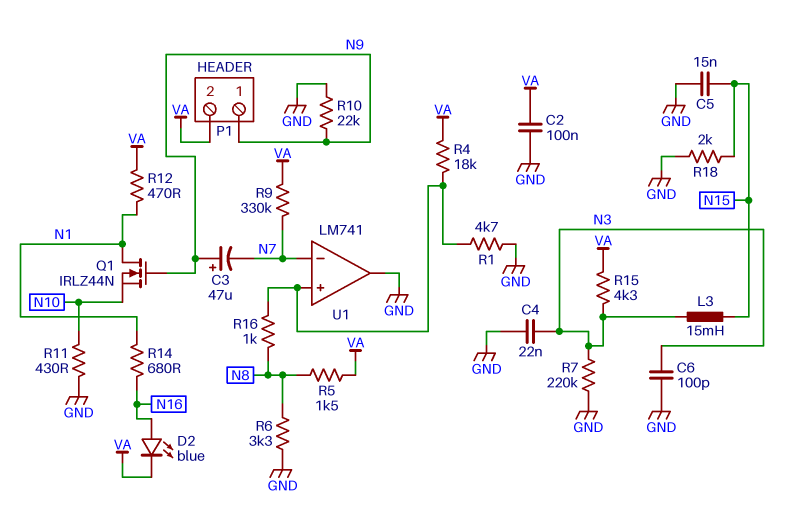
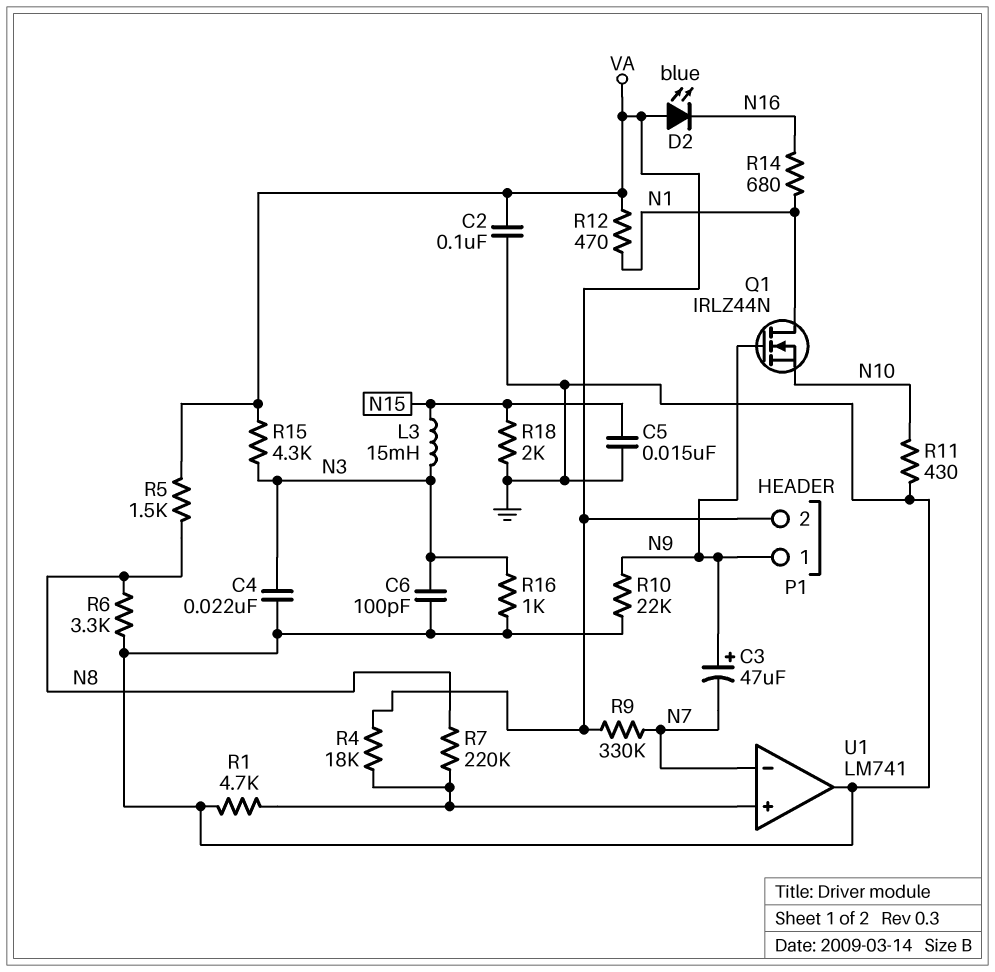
D2: LED blue (A N16, K VA) -> LED blue (A VA, K N16)
R7: 220k (GND, N3) -> 220k (N8, U1/in+)
R16: 1k (N8, U1/in+) -> 1k (GND, N3)

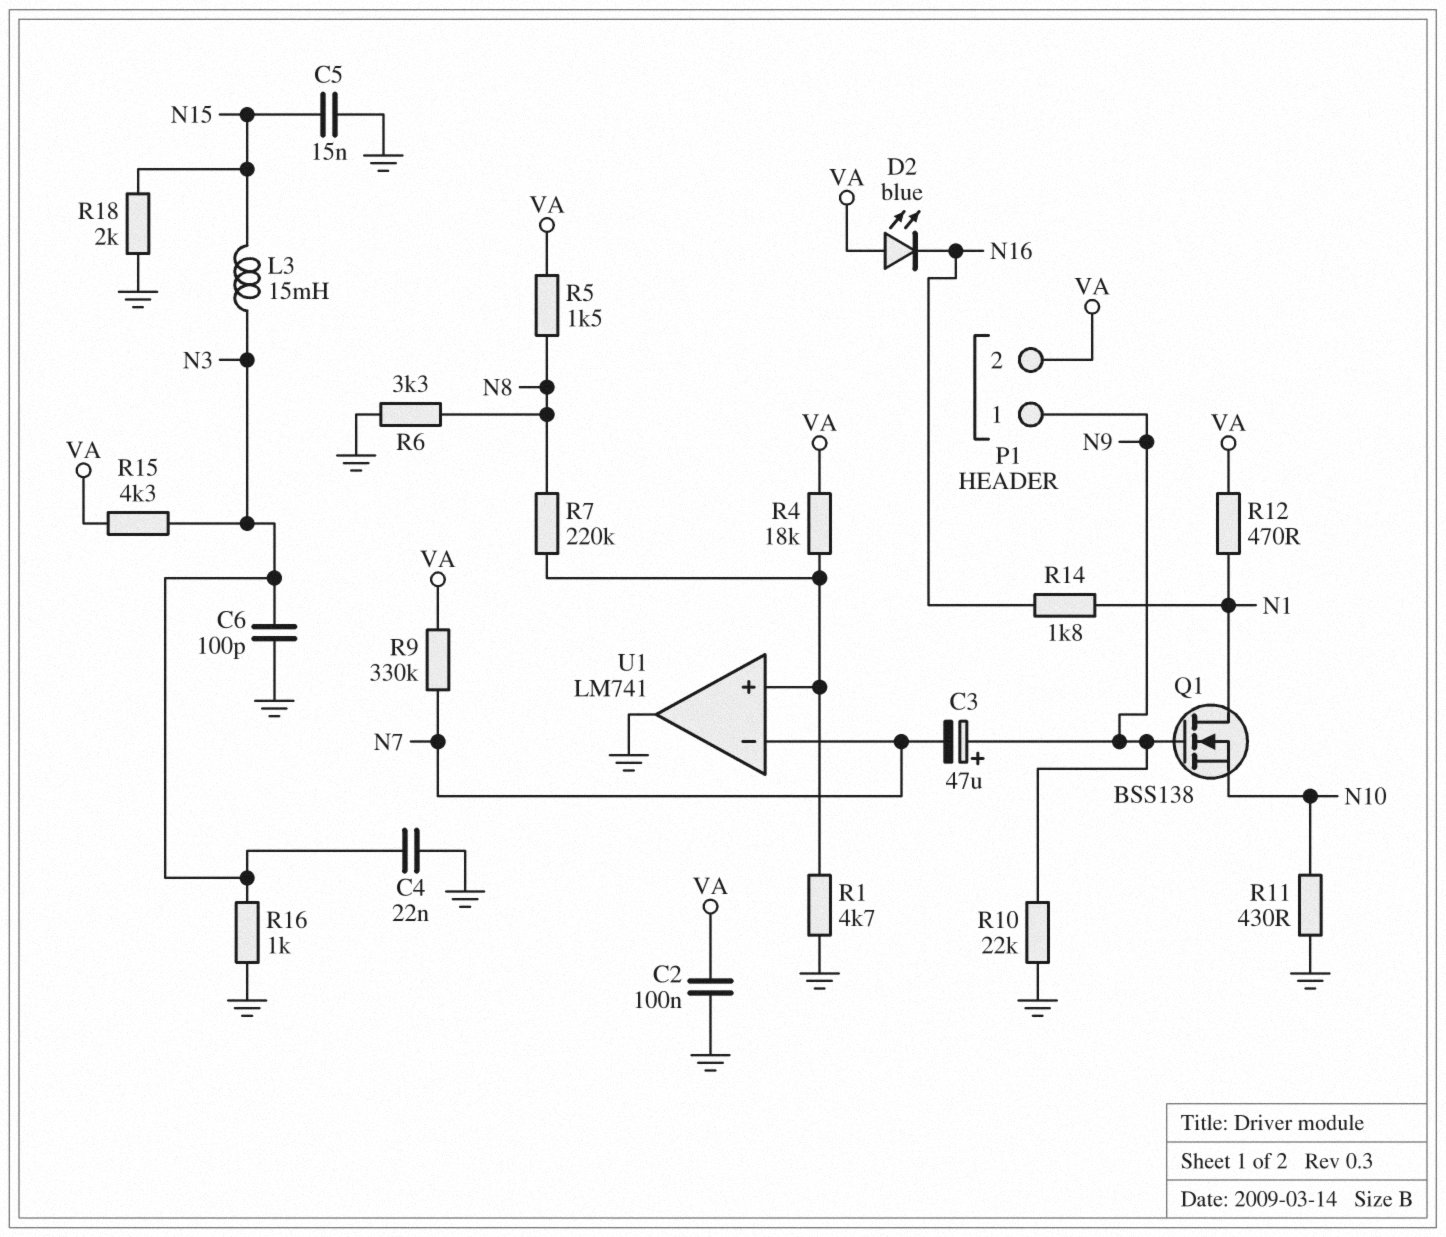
Q1: NMOS IRLZ44N (G N9, D N1, S N10) -> NMOS BSS138 (G N9, D N1, S N10)
R14: 680 (N1, N16) -> 1.8k (N1, N16)

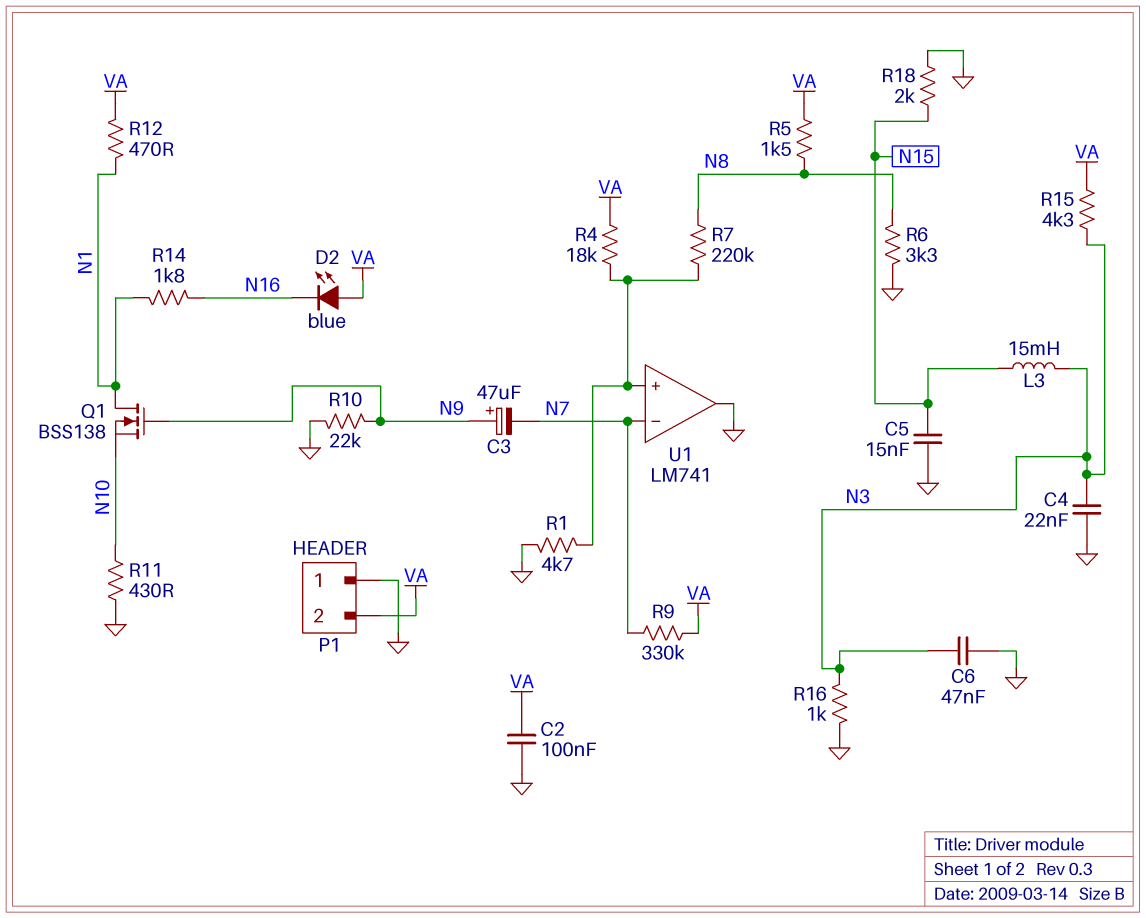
C6: 100pF (GND, N3) -> 47nF (GND, N3)
P1 pin 1: N9 -> GND

